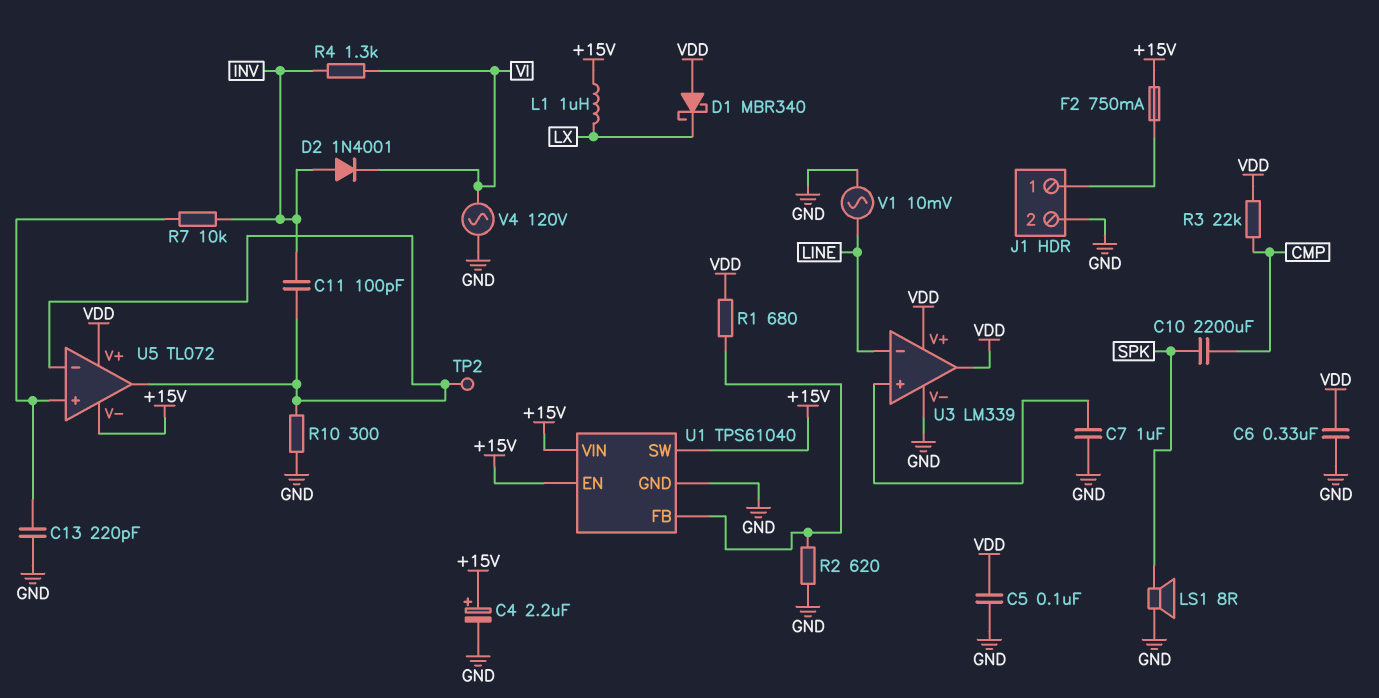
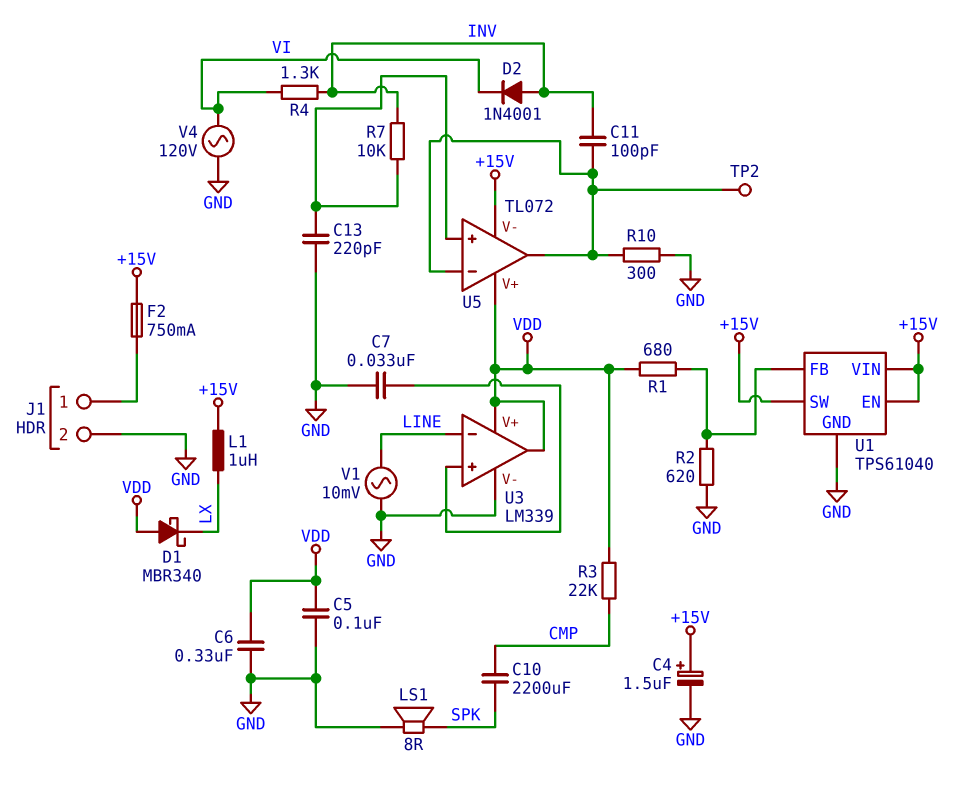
C4: 2.2uF (plus +15V, minus GND) -> 1.5uF (plus +15V, minus GND)
C7: 1uF (GND, U3/in+) -> 33nF (GND, U3/in+)

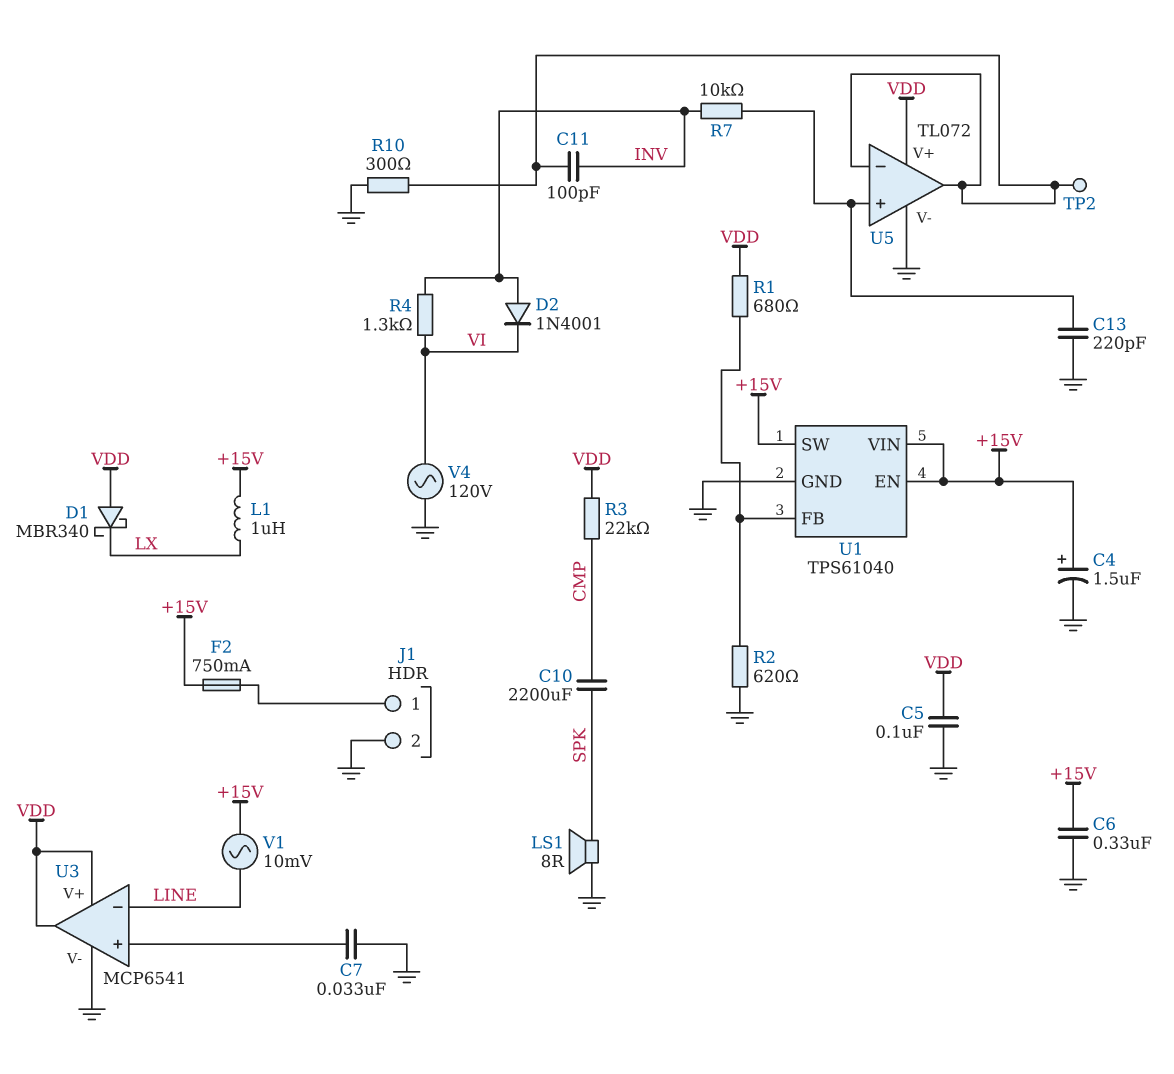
C6: 330nF (GND, VDD) -> 330nF (+15V, GND)
U3: LM339 -> MCP6541
U5 pin V-: +15V -> GND
V1: AC 10mV (GND, LINE) -> AC 10mV (+15V, LINE)

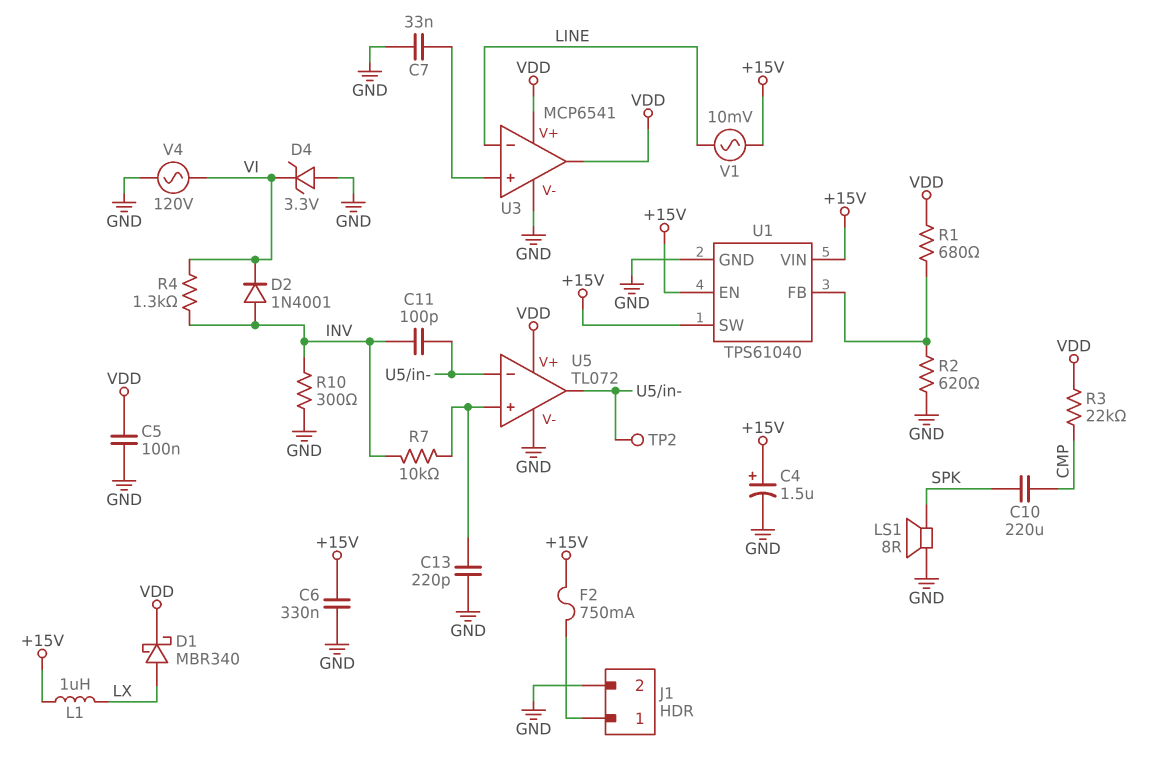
C10: 2200uF (CMP, SPK) -> 220uF (CMP, SPK)
D1: schottky MBR340 (A VDD, K LX) -> schottky MBR340 (A LX, K VDD)
D4: none -> zener 3.3V (A GND, K VI)
R10: 300 (GND, U5/in-) -> 300 (GND, INV)

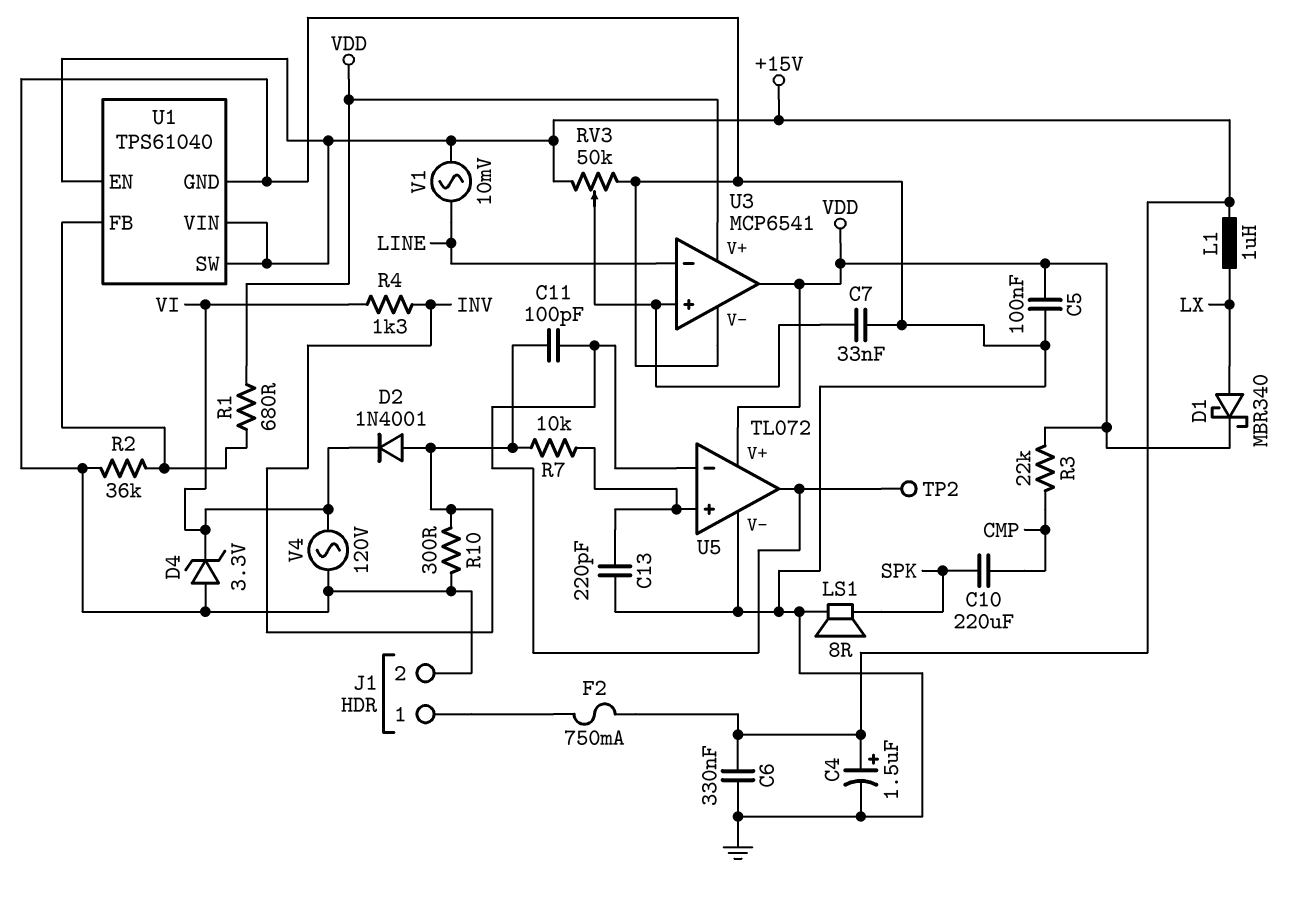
R2: 620 (GND, U1/FB) -> 36k (GND, U1/FB)
RV3: none -> 50k (+15V, GND, wiper U3/in+)

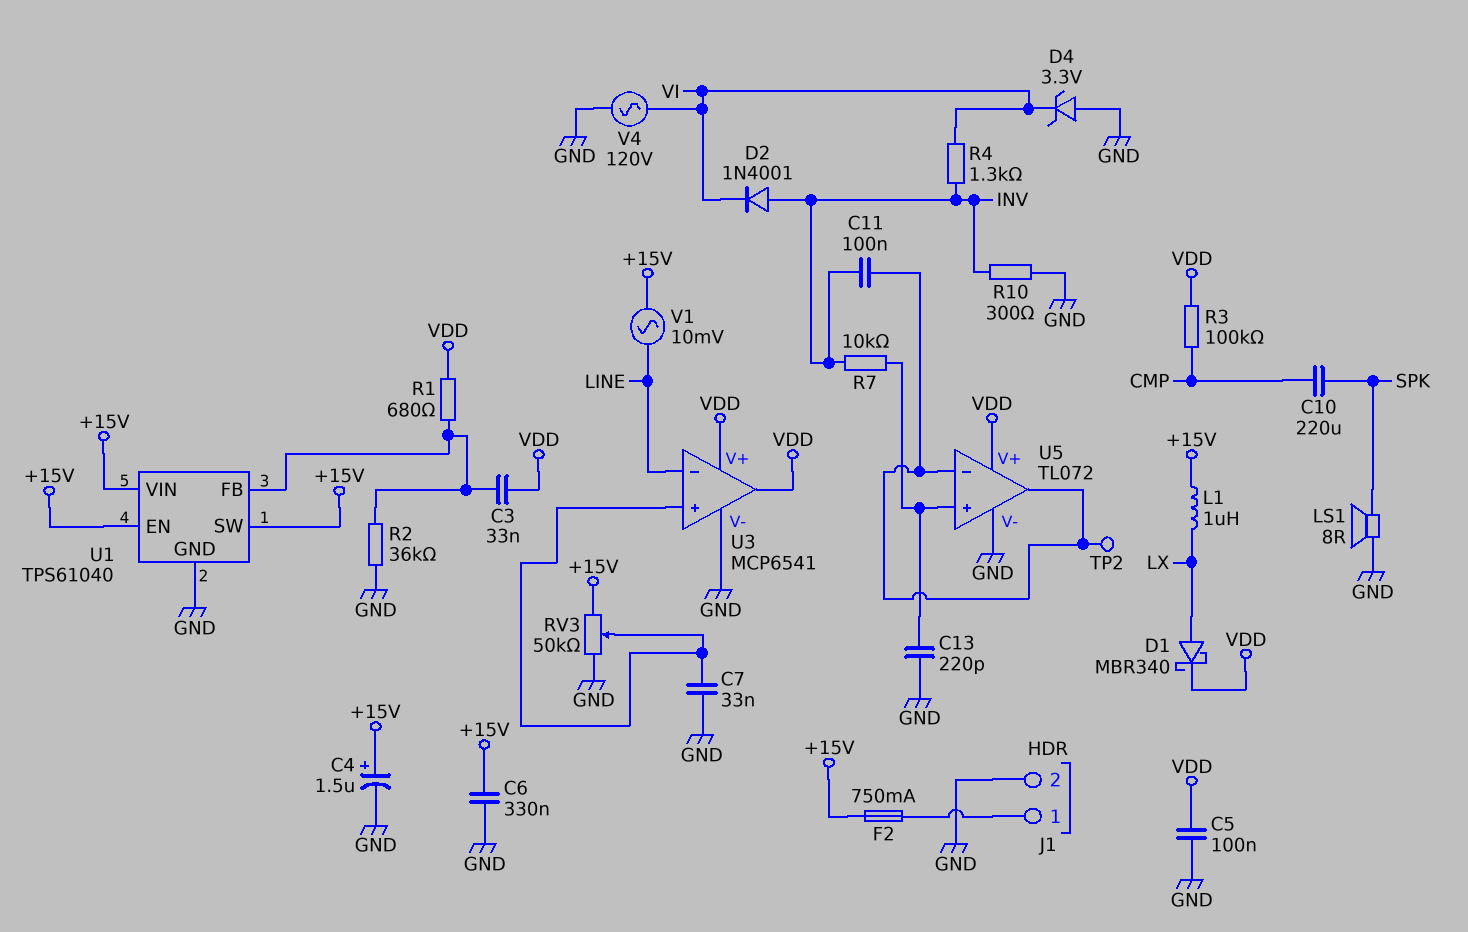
C3: none -> 33nF (U1/FB, VDD)
C11: 100pF (INV, U5/in-) -> 100nF (INV, U5/in-)
R3: 22k (CMP, VDD) -> 100k (CMP, VDD)

